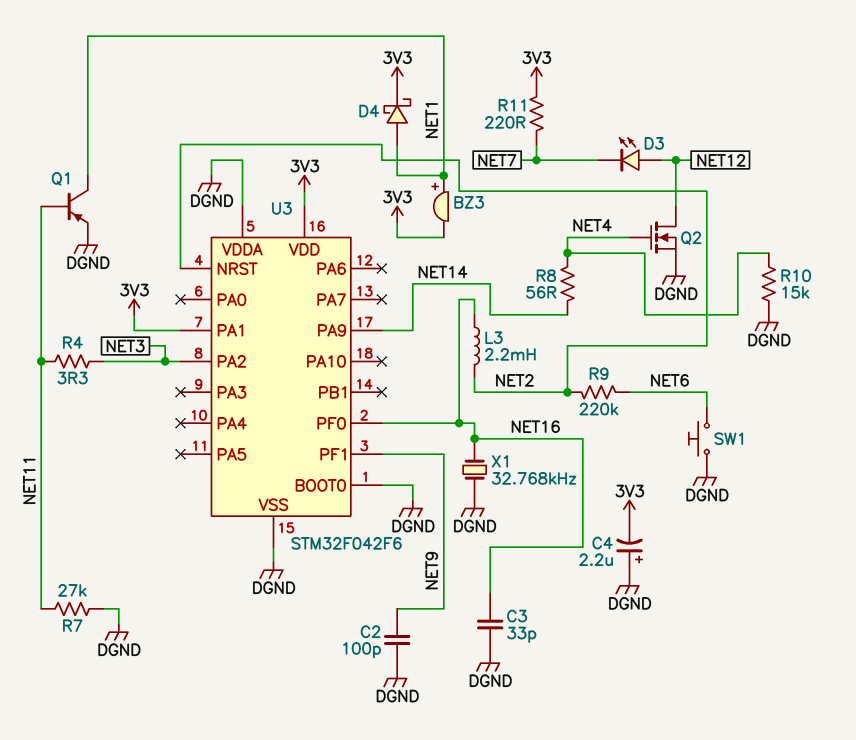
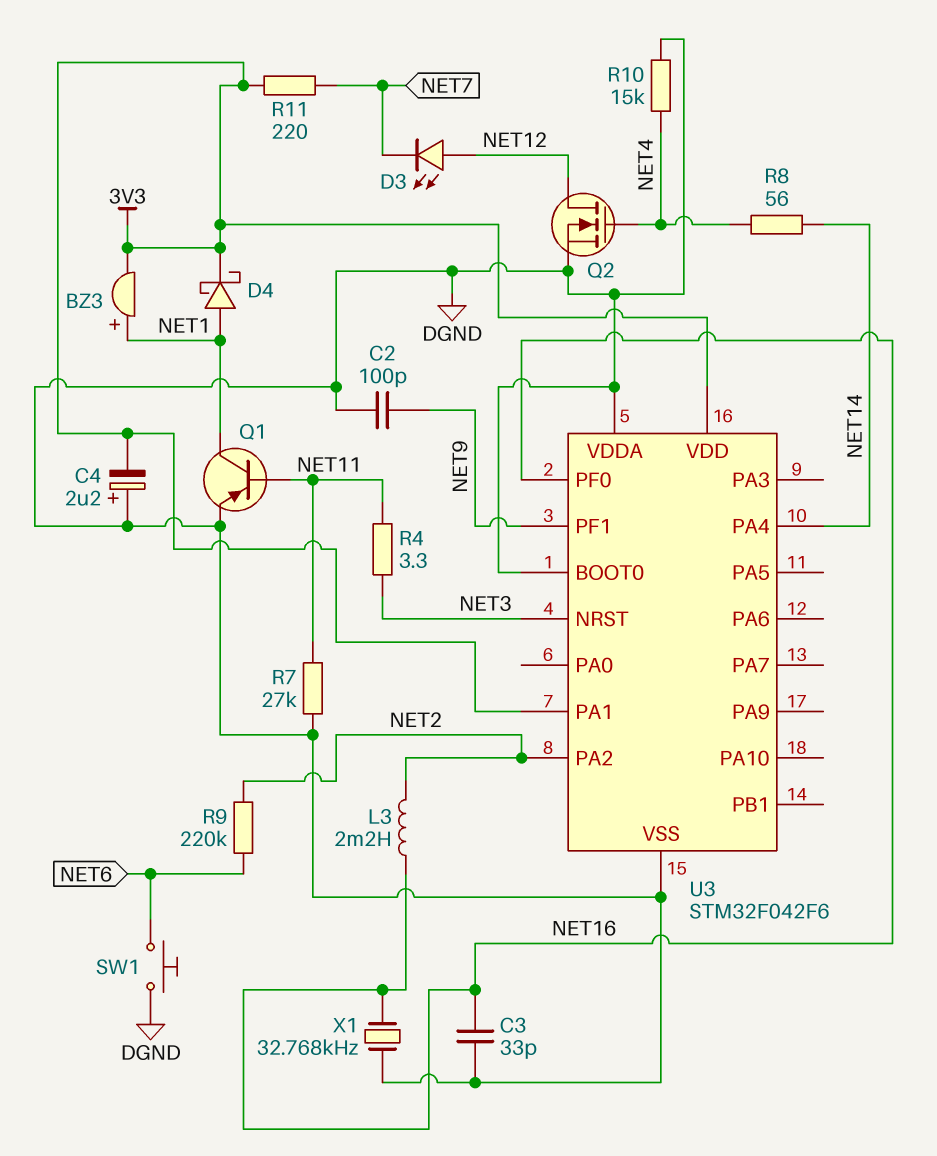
U3 pin NRST: NET2 -> NET3
U3 pin PA2: NET3 -> NET2
U3 pin PA4: none -> NET14
U3 pin PA9: NET14 -> none

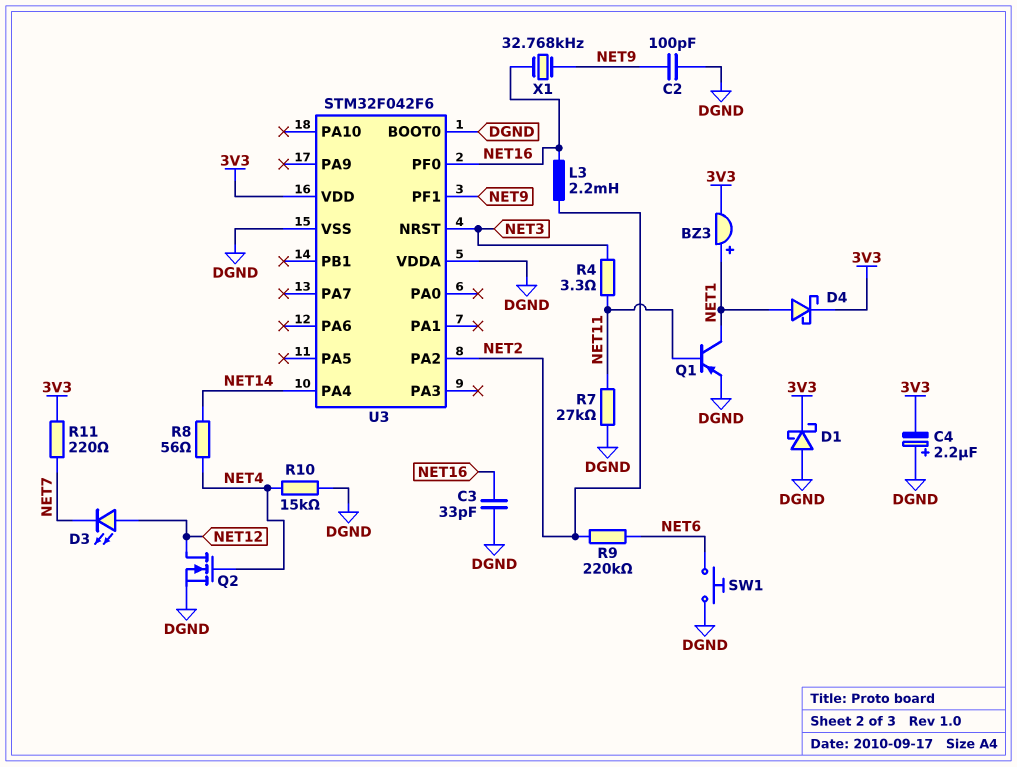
D1: none -> schottky (A DGND, K 3V3)
U3 pin PA1: 3V3 -> none
X1: 32.768kHz (DGND, NET16) -> 32.768kHz (NET9, NET16)

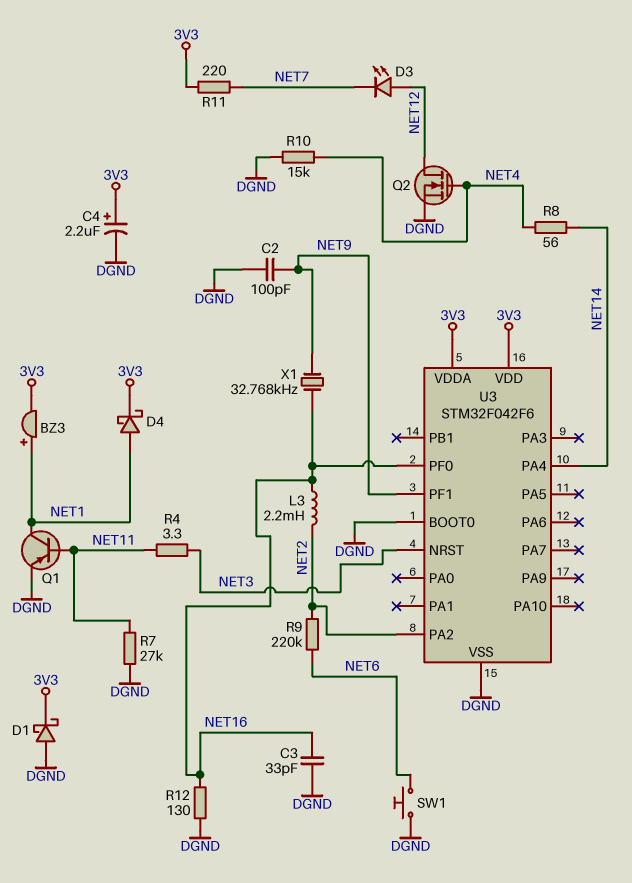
C4: 2.2uF (plus DGND, minus 3V3) -> 2.2uF (plus 3V3, minus DGND)
R12: none -> 130 (DGND, NET16)
U3 pin VDDA: DGND -> 3V3

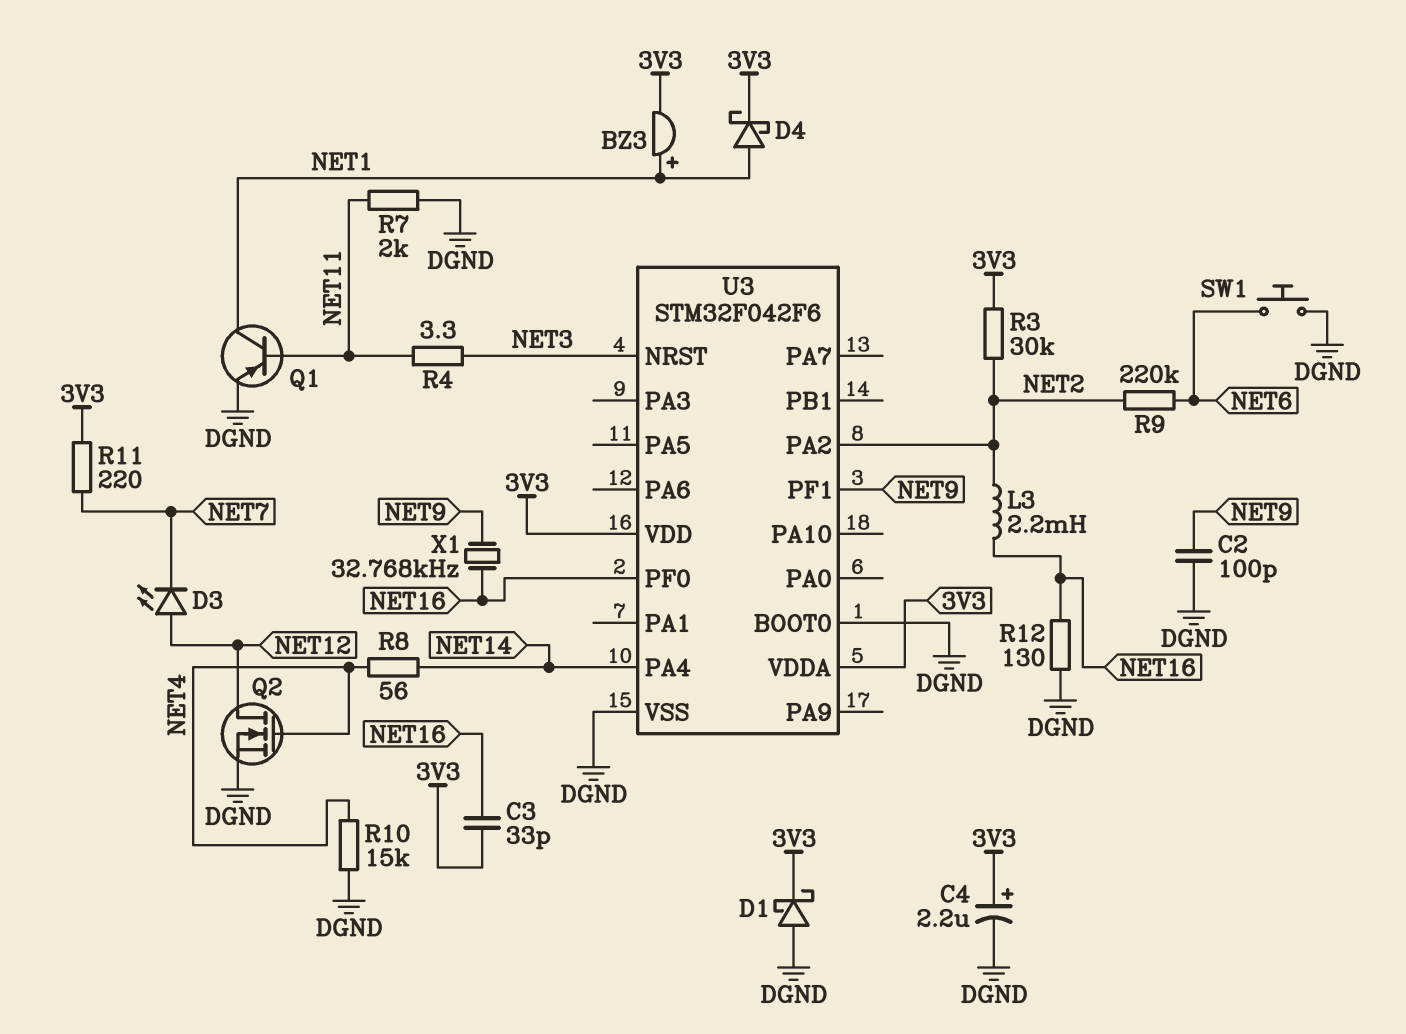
C3: 33pF (DGND, NET16) -> 33pF (3V3, NET16)
R3: none -> 30k (3V3, NET2)
R7: 27k (DGND, NET11) -> 2k (DGND, NET11)

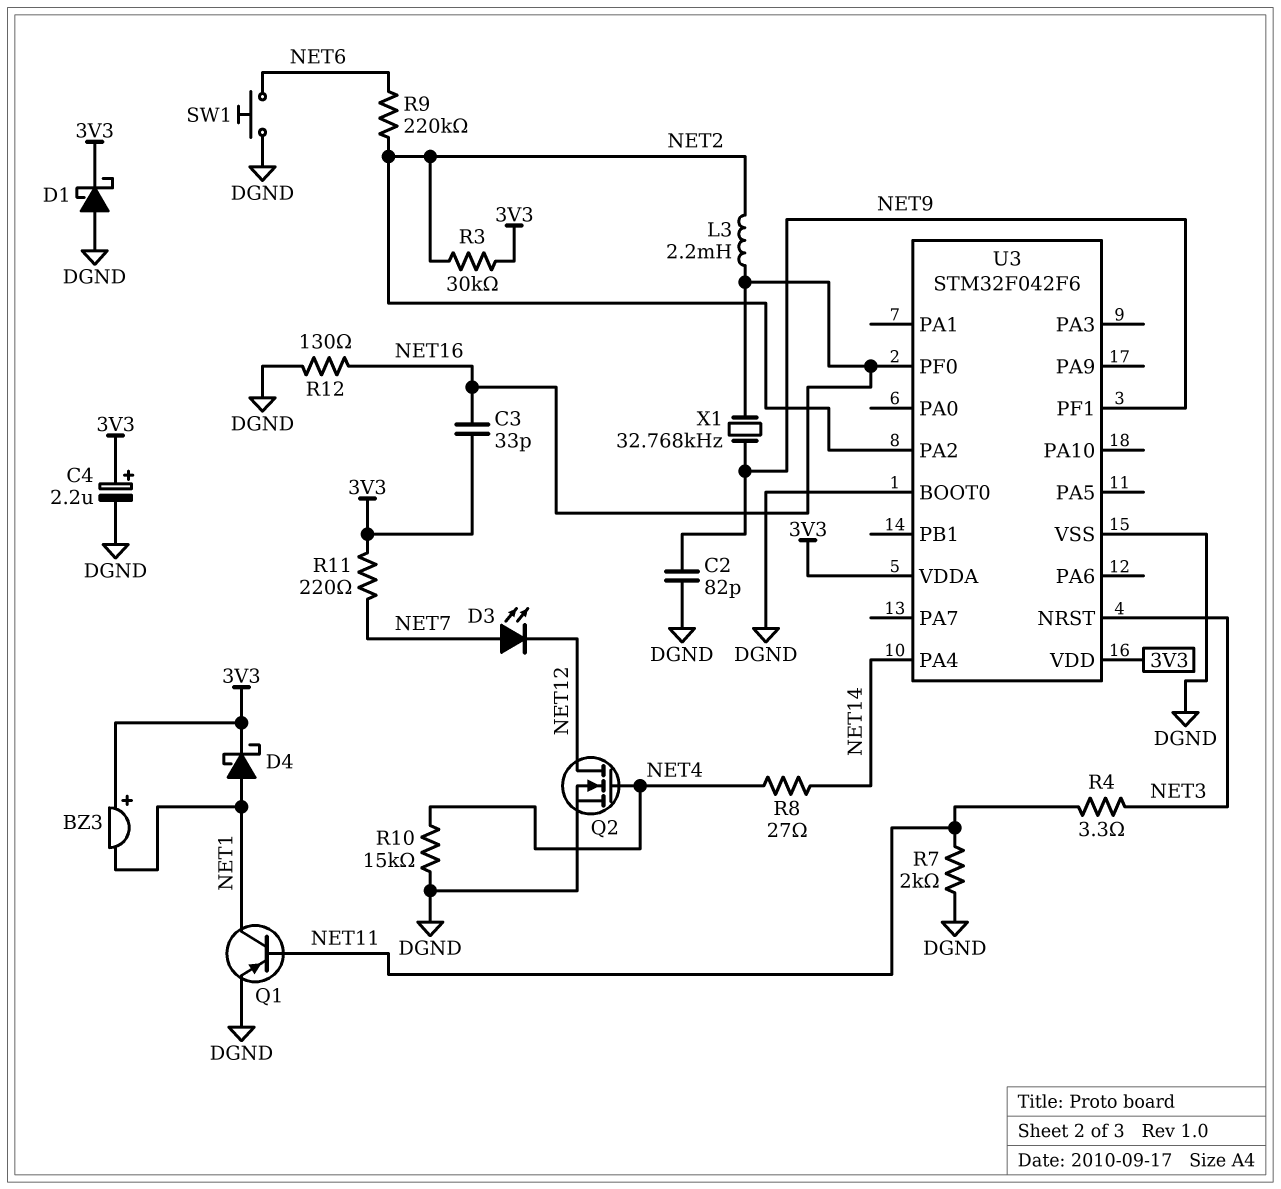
BZ3: buzzer (plus NET1, minus 3V3) -> buzzer (plus 3V3, minus NET1)
C2: 100pF (DGND, NET9) -> 82pF (DGND, NET9)
D3: LED (A NET12, K NET7) -> LED (A NET7, K NET12)
R8: 56 (NET4, NET14) -> 27 (NET4, NET14)

